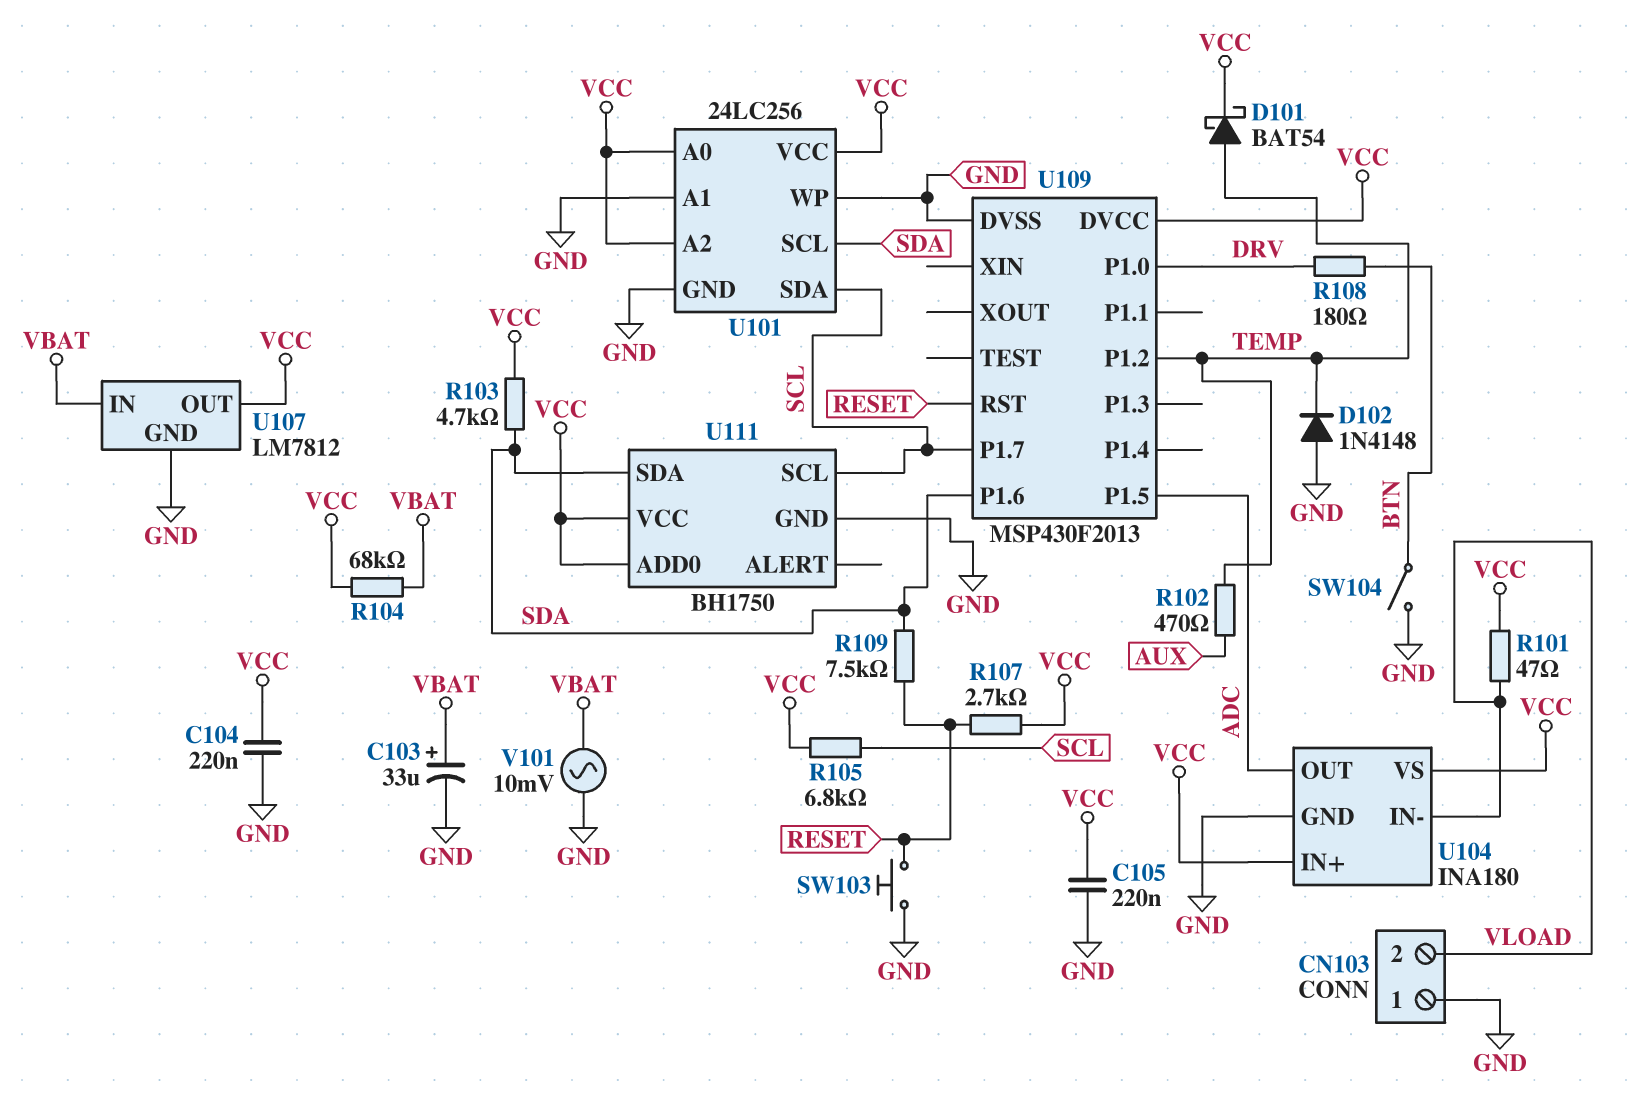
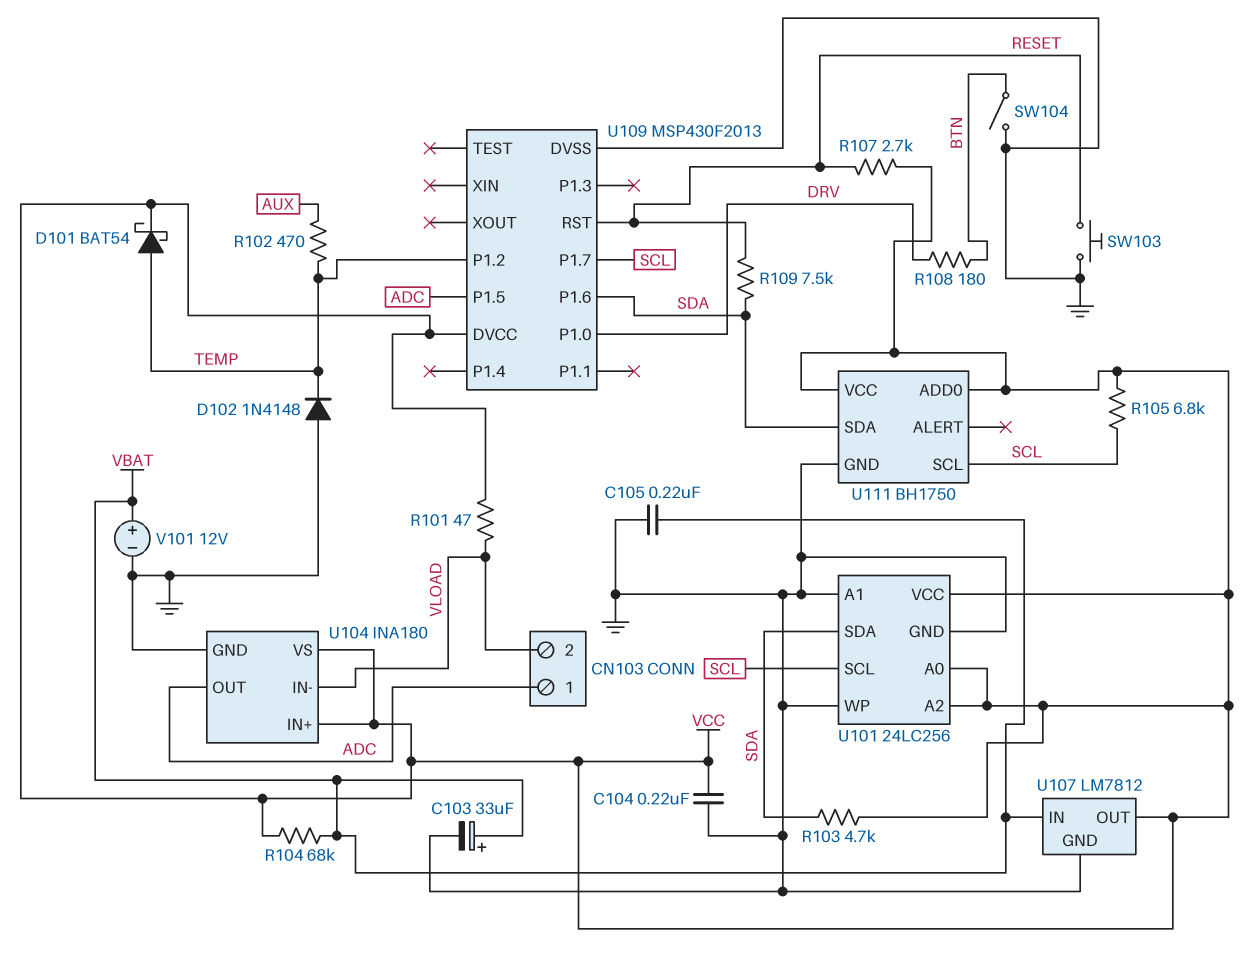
C105: 220nF (GND, VCC) -> 220nF (GND, VBAT)
CN103 pin 1: GND -> ADC
U101 pin SCL: SDA -> SCL
U101 pin SDA: SCL -> SDA
V101: AC 10mV (GND, VBAT) -> 12V (plus VBAT, minus GND)

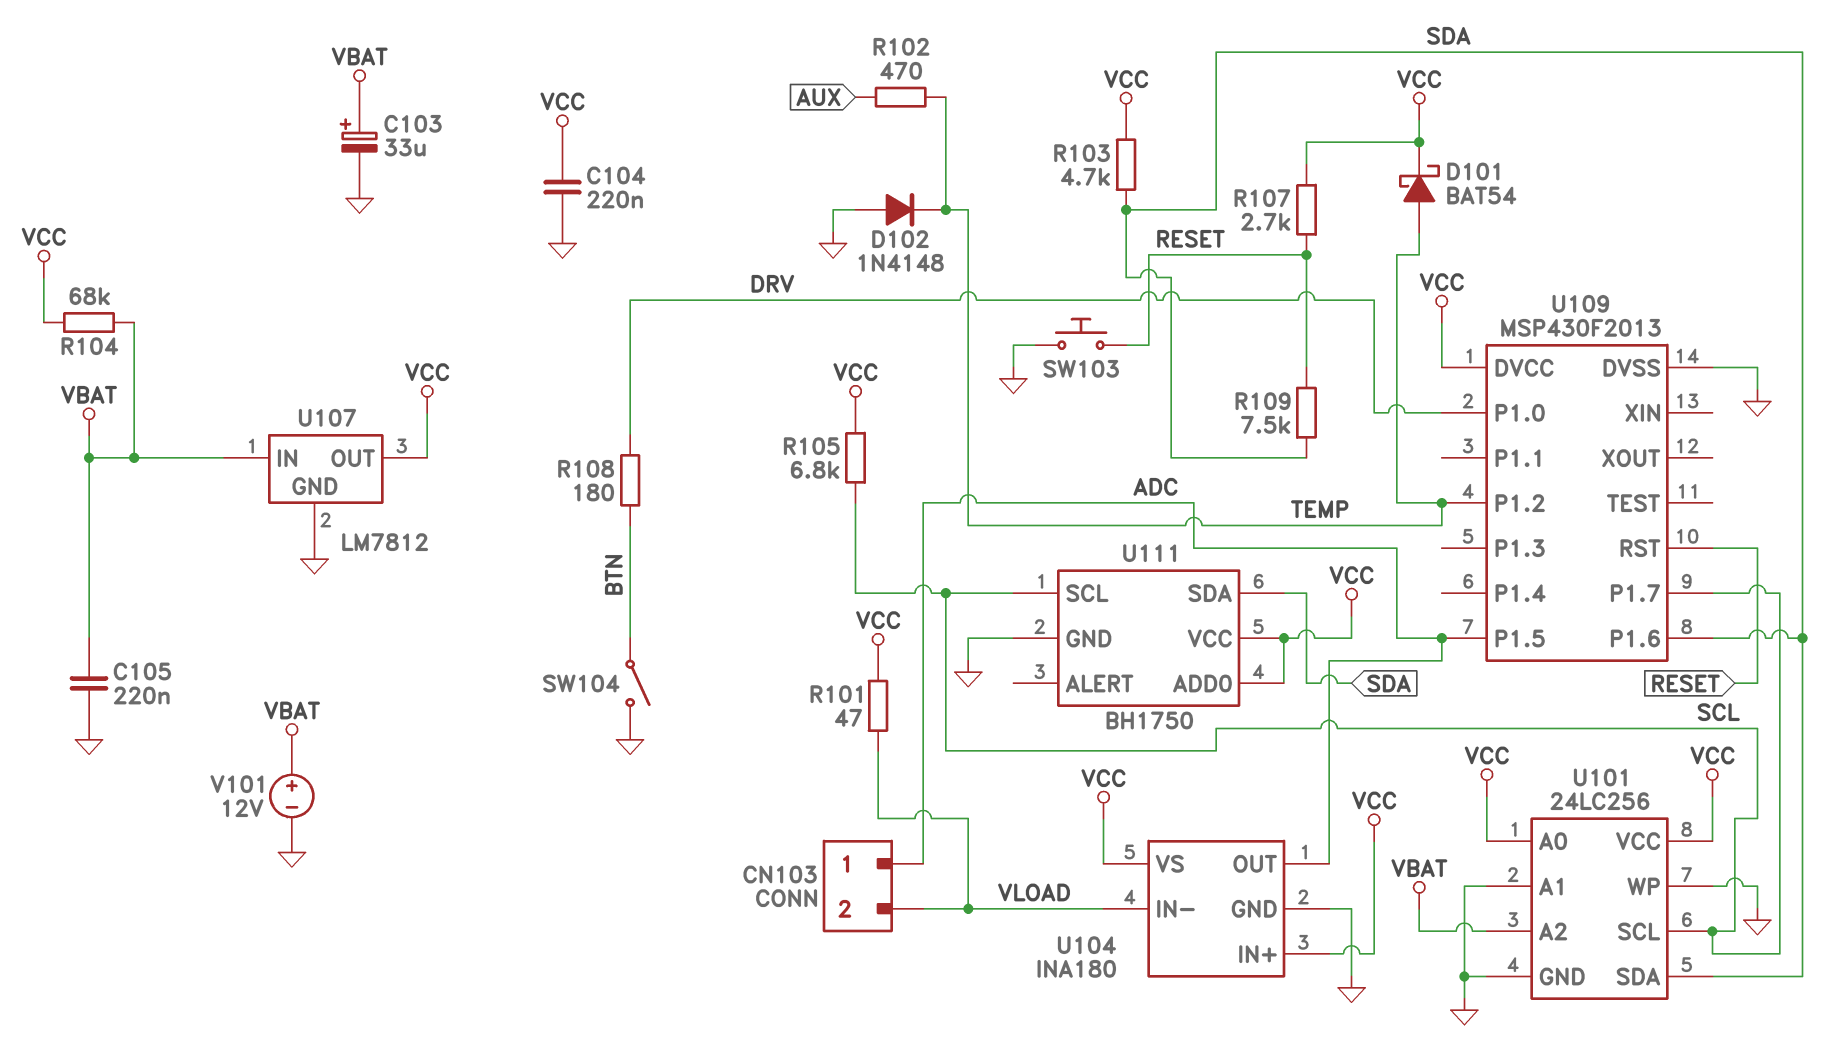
U101 pin A2: VCC -> VBAT

